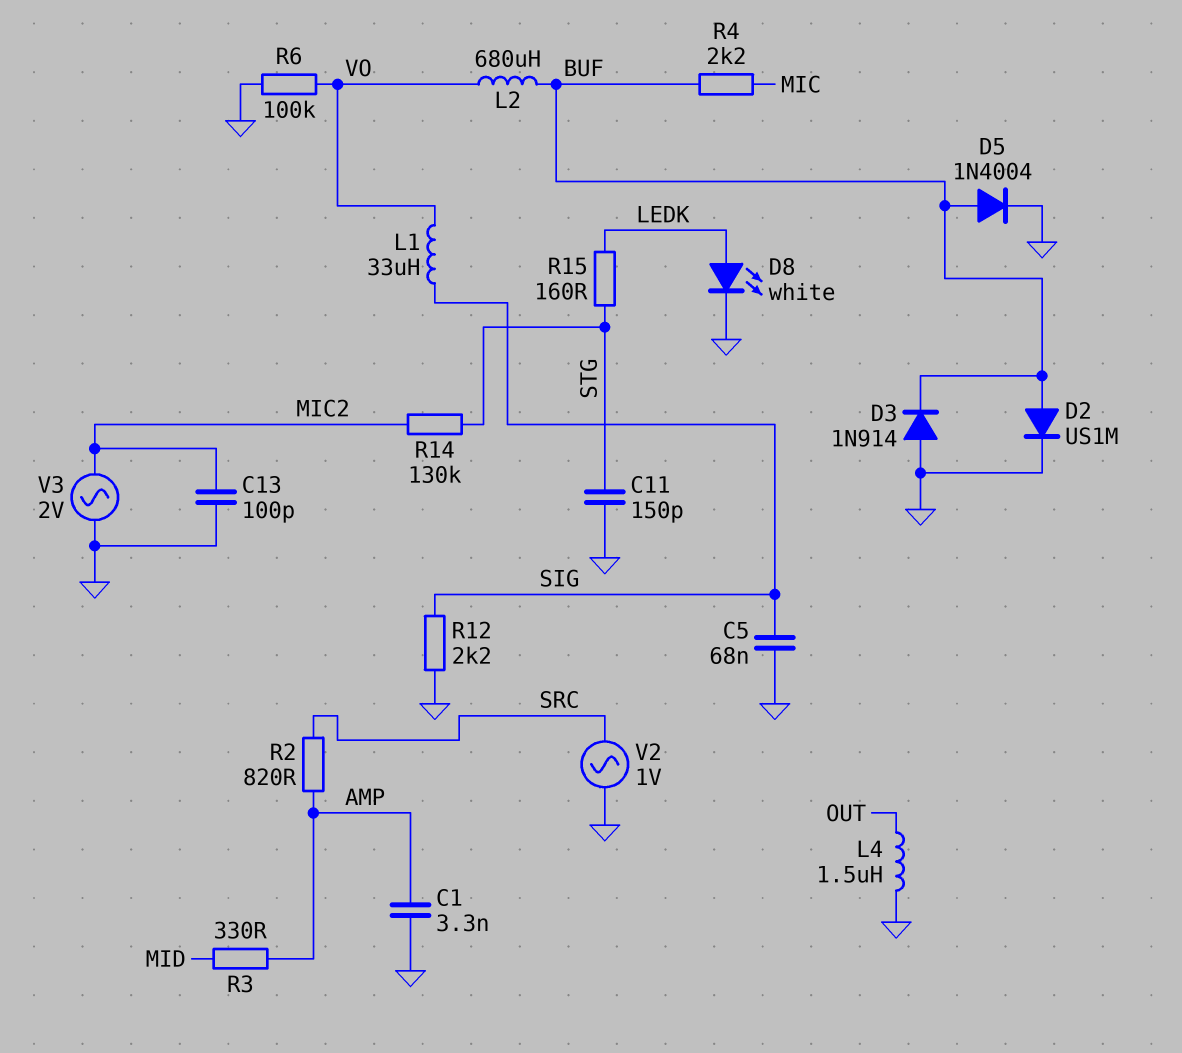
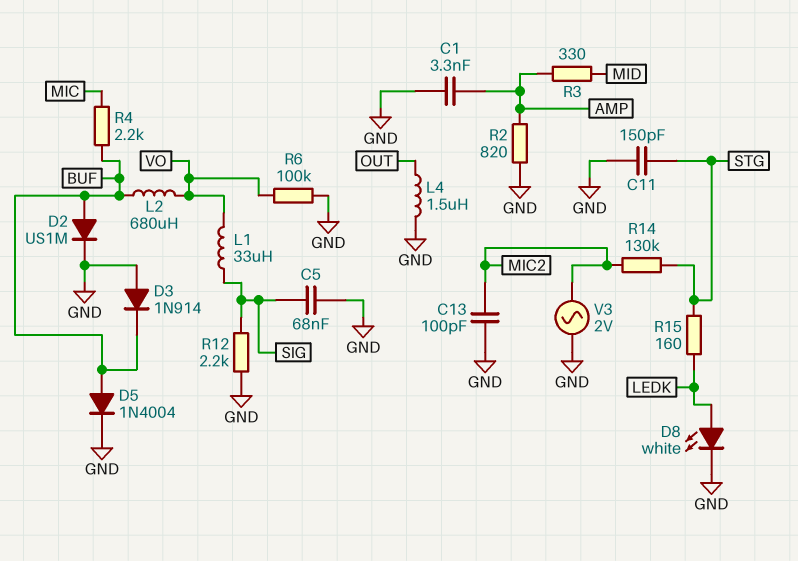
R2: 820 (AMP, SRC) -> 820 (AMP, GND)
V2: AC 1V (GND, SRC) -> none

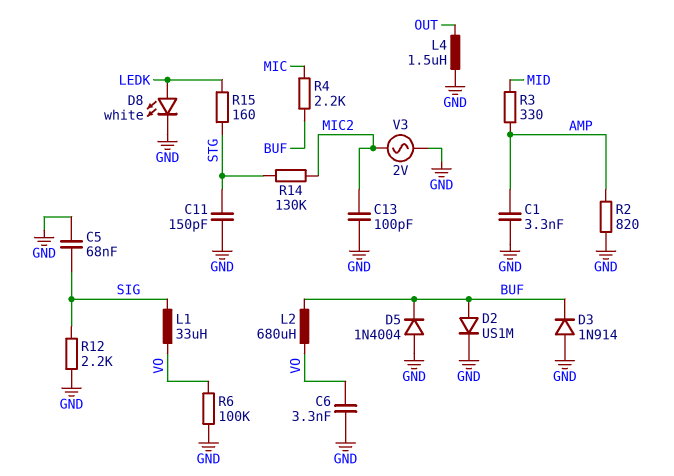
C6: none -> 3.3nF (GND, VO)
D5: diode 1N4004 (A BUF, K GND) -> diode 1N4004 (A GND, K BUF)

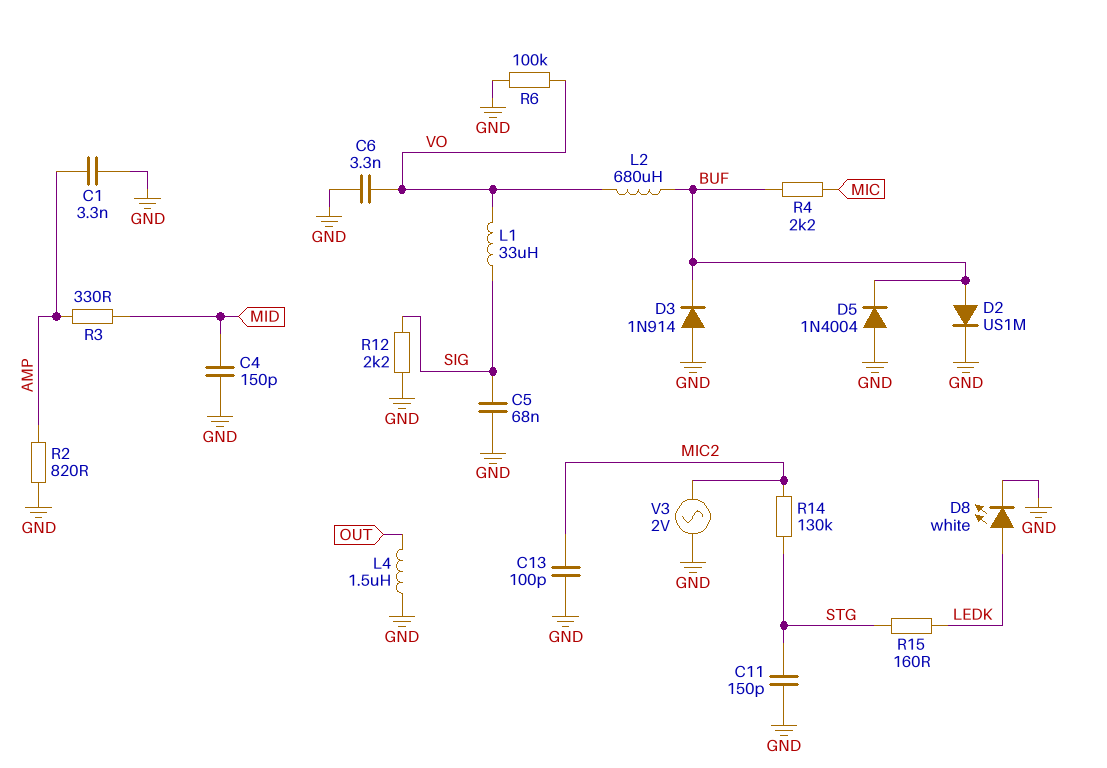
C4: none -> 150pF (GND, MID)

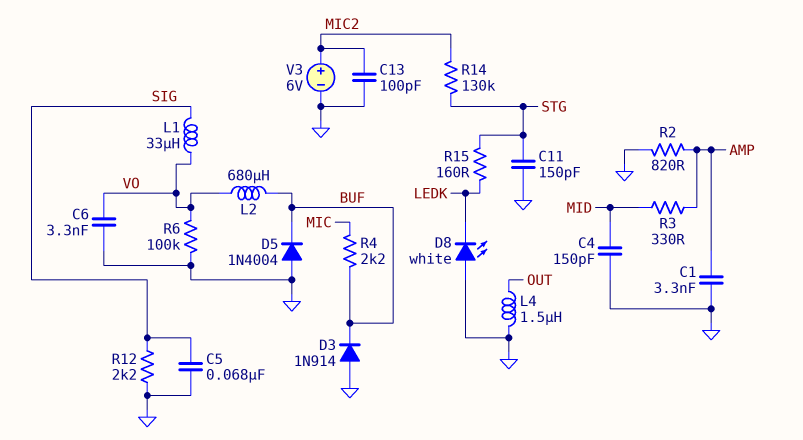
D2: diode US1M (A BUF, K GND) -> none
D8: LED white (A LEDK, K GND) -> LED white (A GND, K LEDK)
V3: AC 2V (GND, MIC2) -> 6V (plus MIC2, minus GND)

